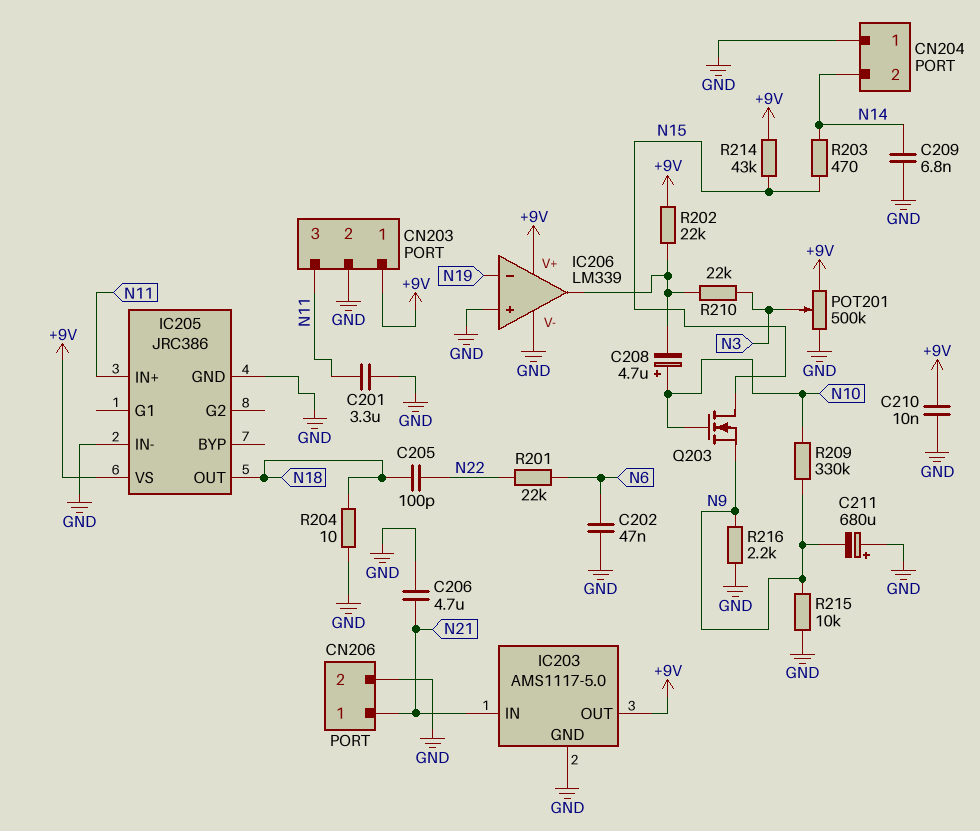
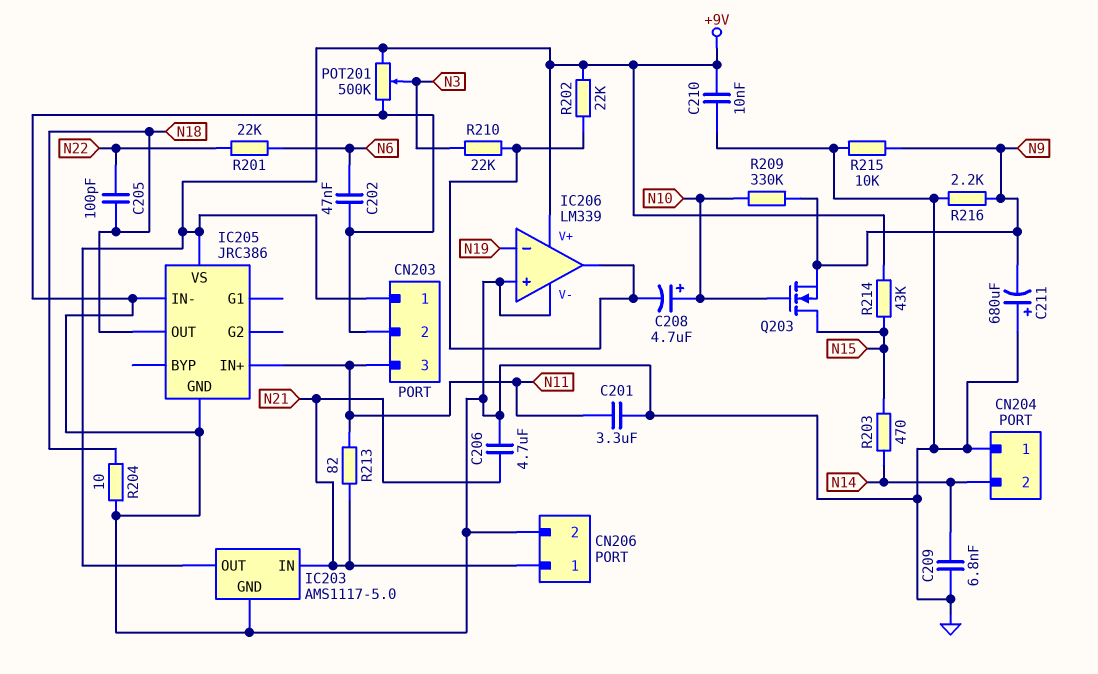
R213: none -> 82 (N11, N21)

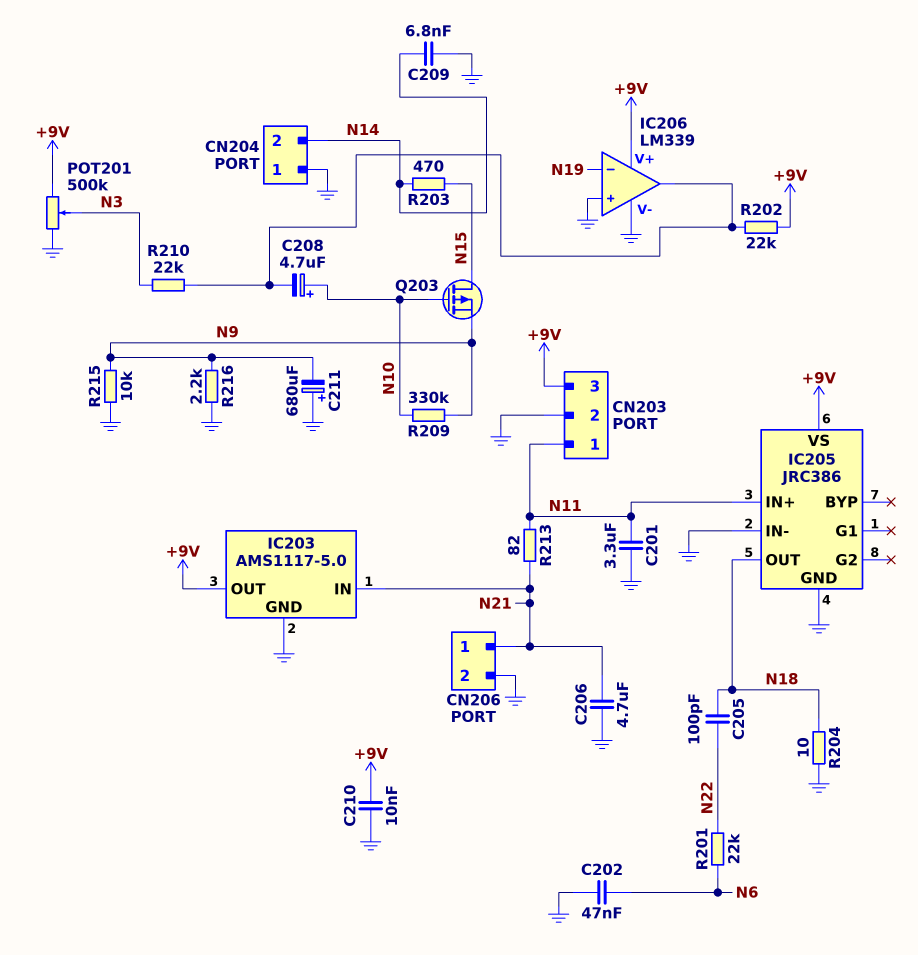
CN203 pin 1: +9V -> N11
CN203 pin 3: N11 -> +9V
Q203: NMOS (G N10, D N15, S N9) -> PMOS (G N10, D N15, S N9)
R214: 43k (+9V, N15) -> none

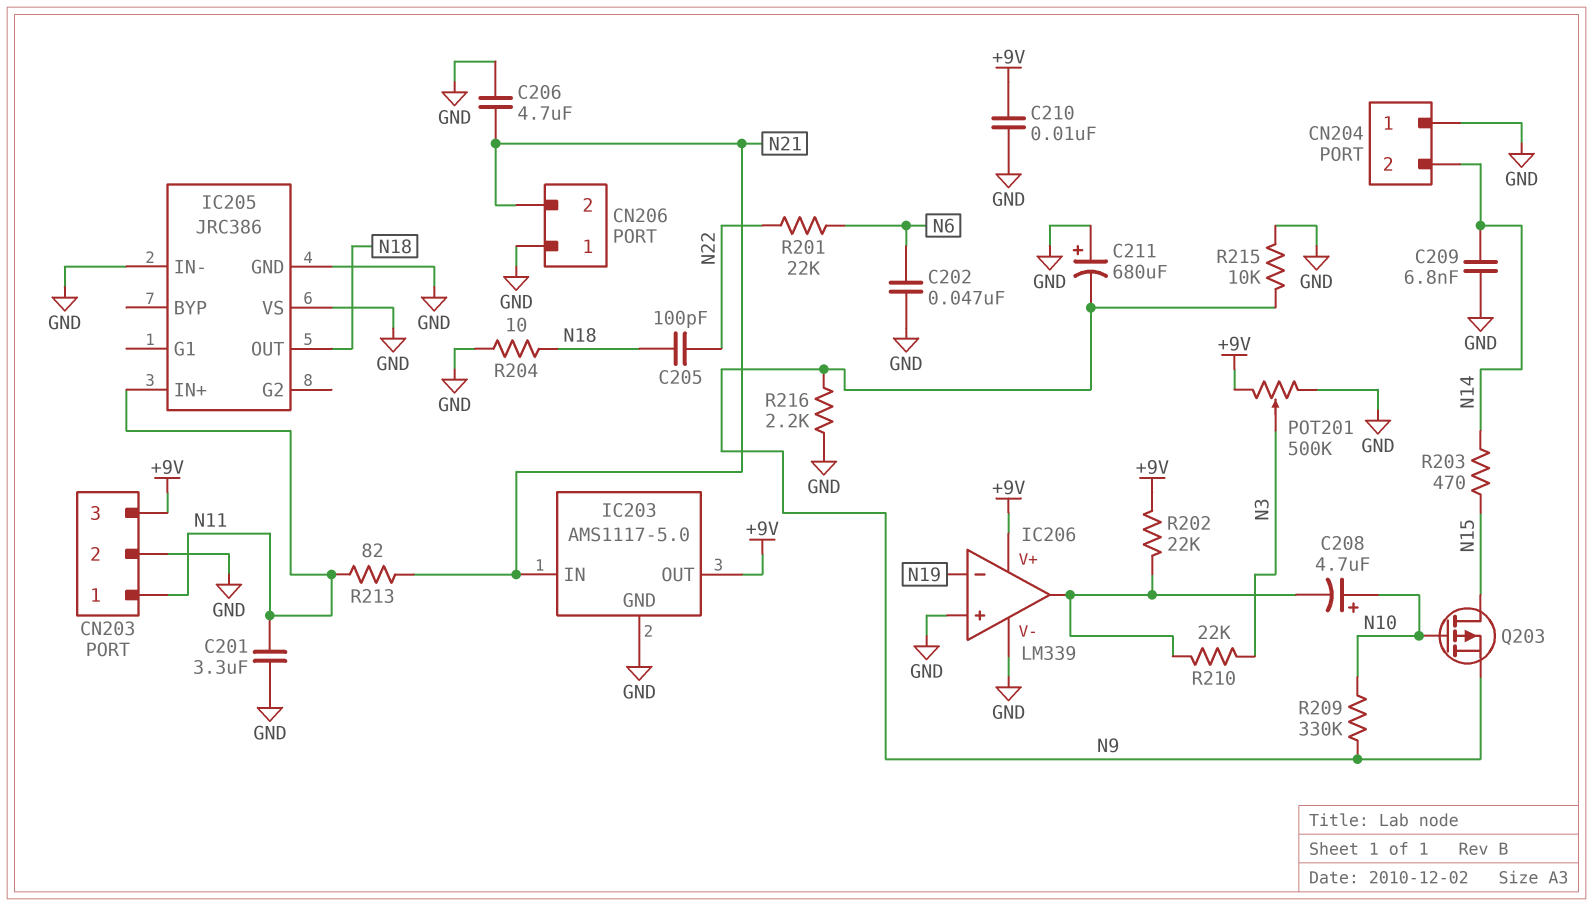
CN206 pin 1: N21 -> GND
CN206 pin 2: GND -> N21
IC205 pin VS: +9V -> GND

